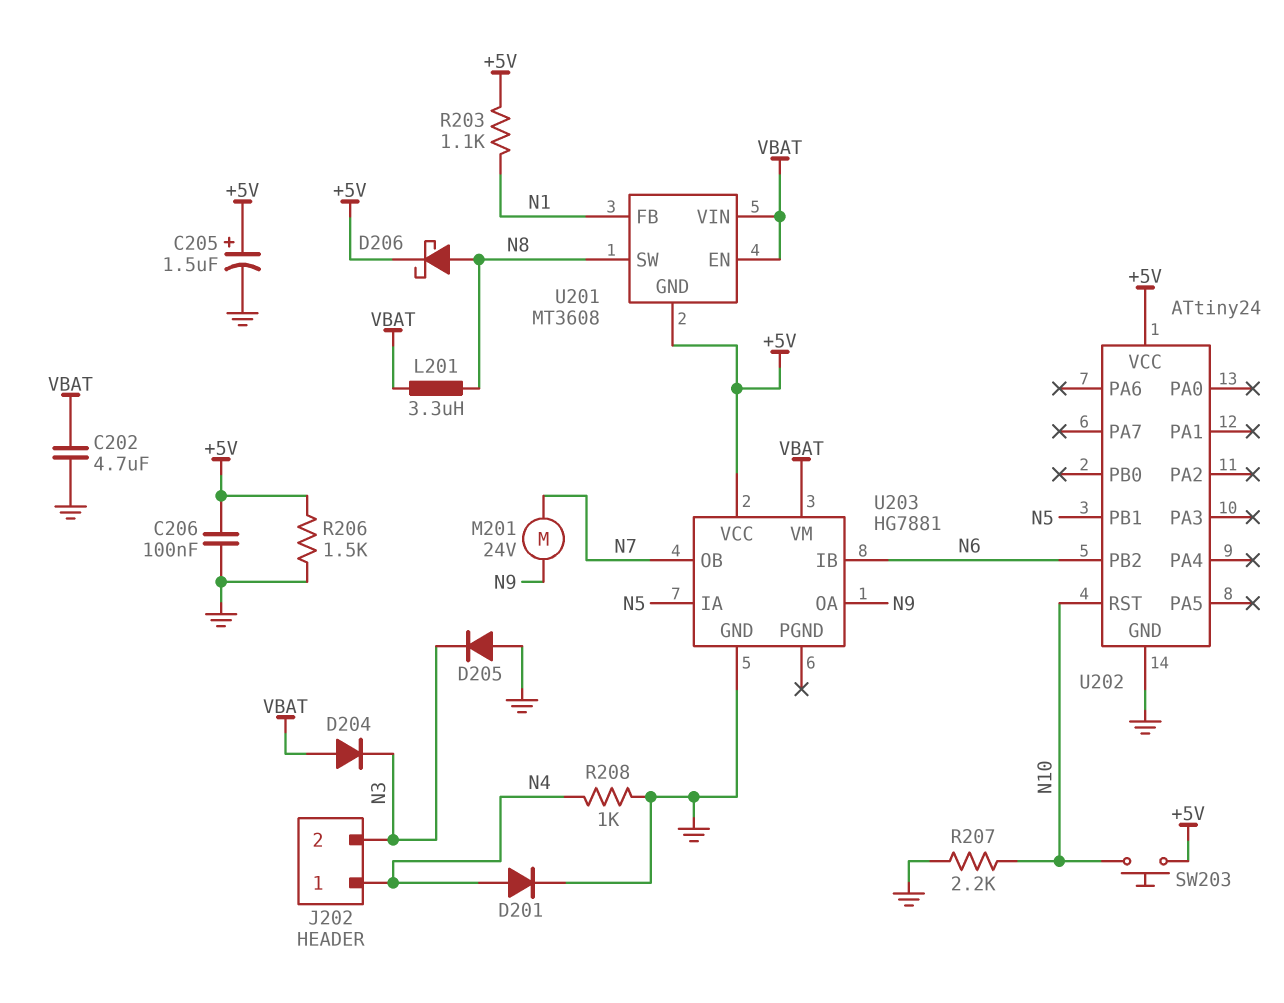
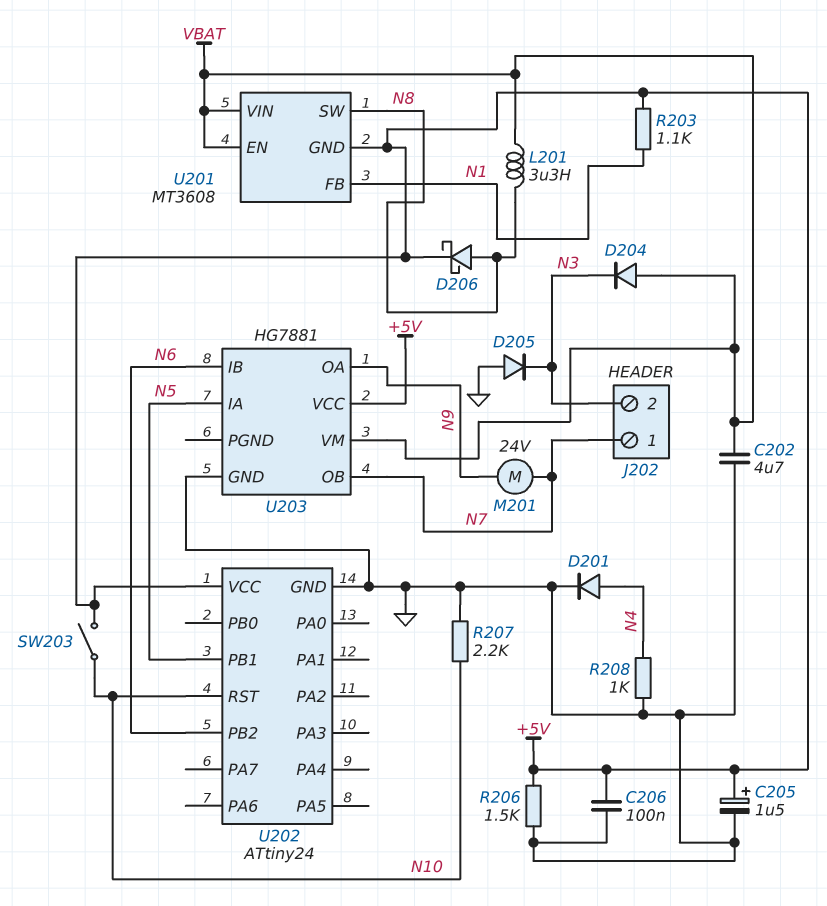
J202 pin 1: N4 -> N7
SW203: button (+5V, N10) -> switch (+5V, N10)

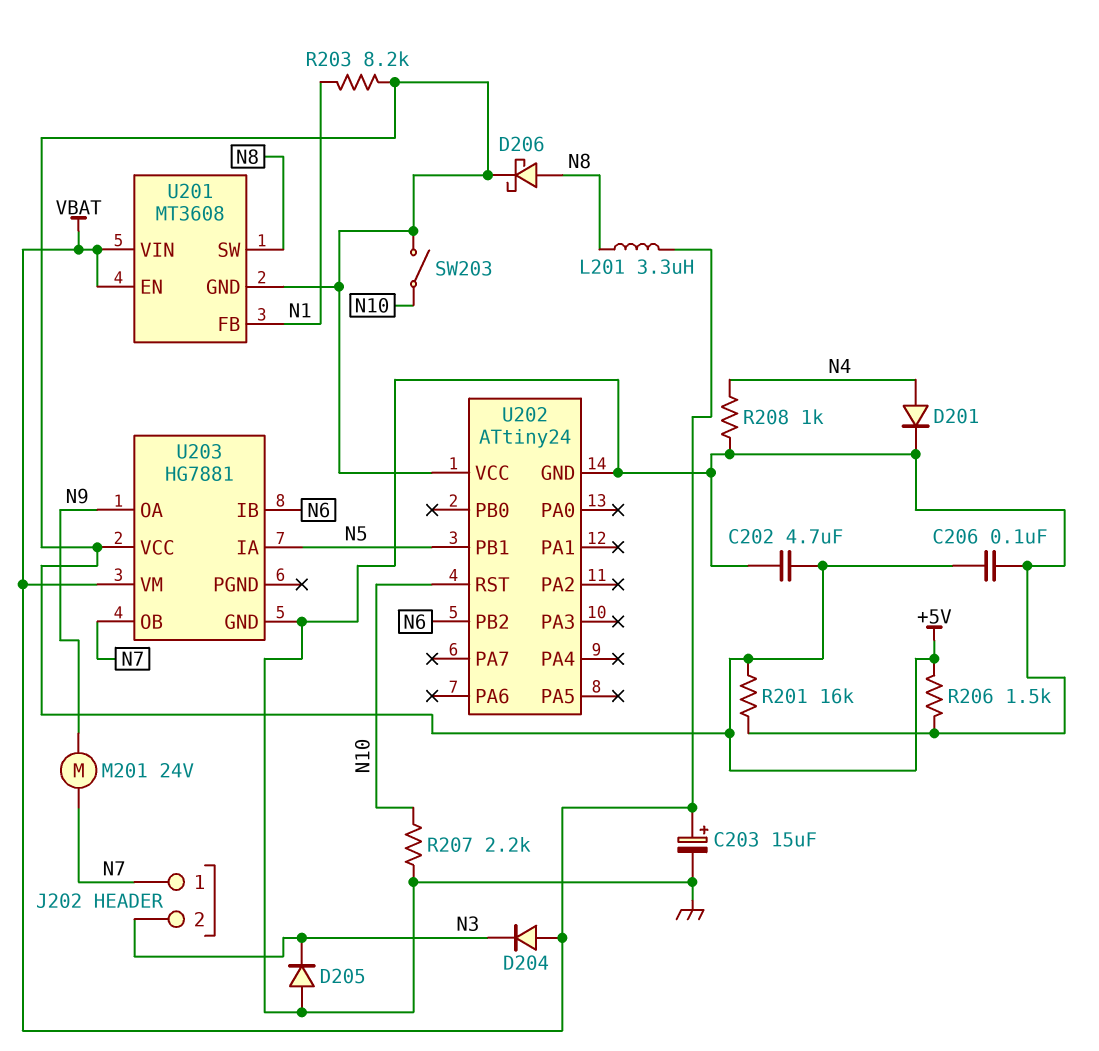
C202: 4.7uF (GND, VBAT) -> 4.7uF (+5V, GND)
C203: none -> 15uF (plus VBAT, minus GND)
C205: 1.5uF (plus +5V, minus GND) -> none
R201: none -> 16k (+5V, GND)
R203: 1.1k (+5V, N1) -> 8.2k (+5V, N1)

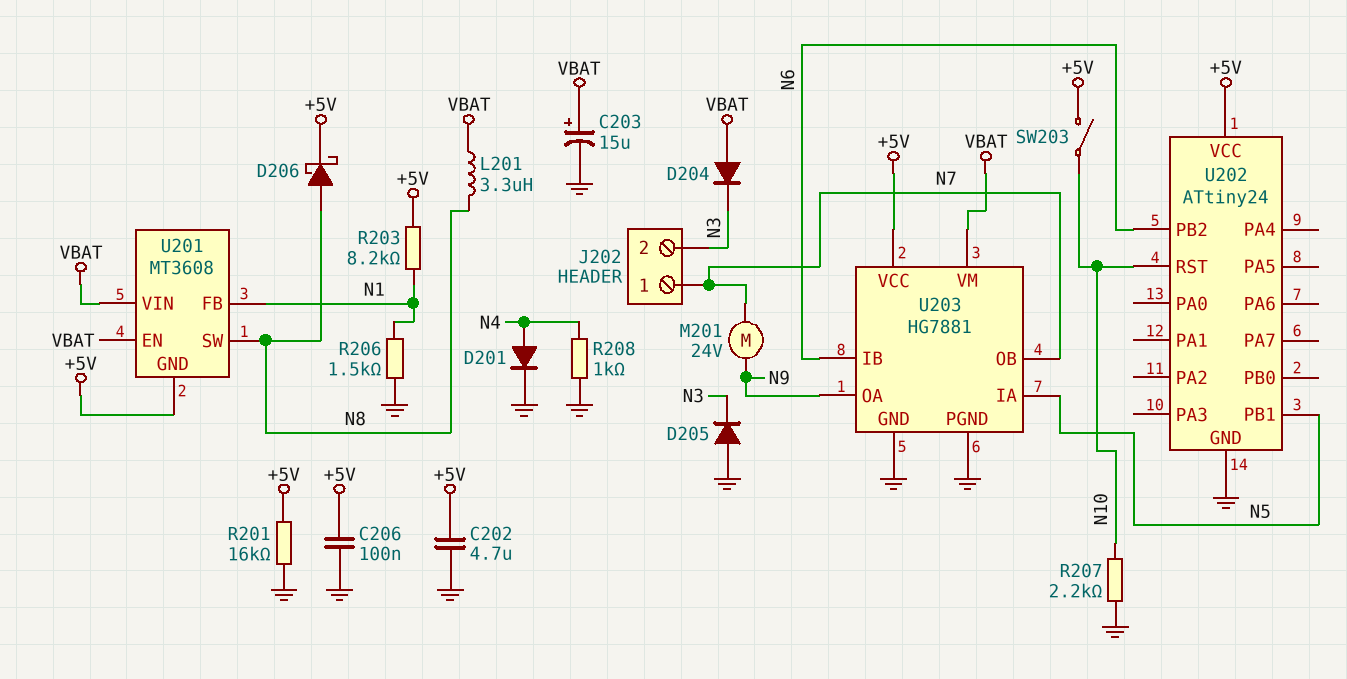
R206: 1.5k (+5V, GND) -> 1.5k (GND, N1)
U203 pin PGND: none -> GND

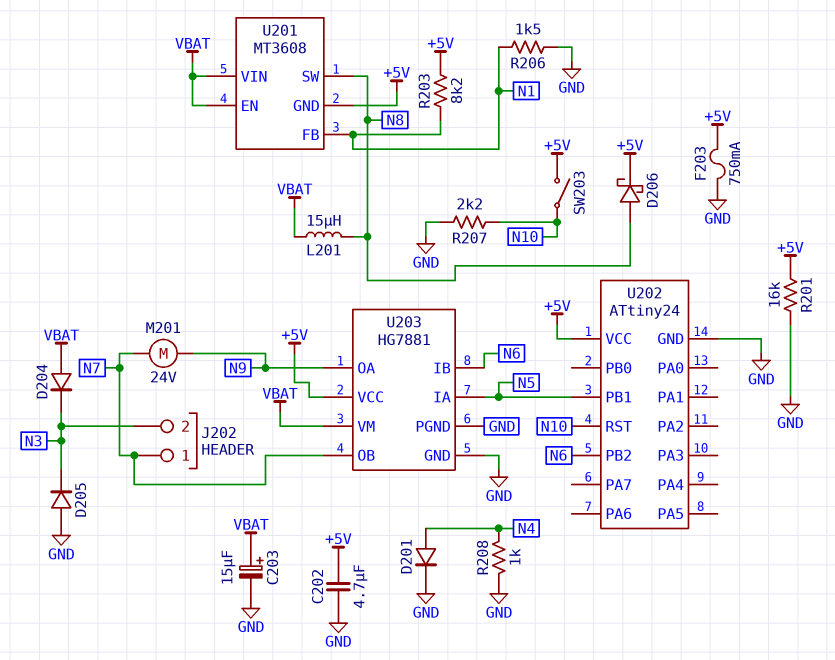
C206: 100nF (+5V, GND) -> none
F203: none -> 750mA (+5V, GND)
L201: 3.3uH (N8, VBAT) -> 15uH (N8, VBAT)

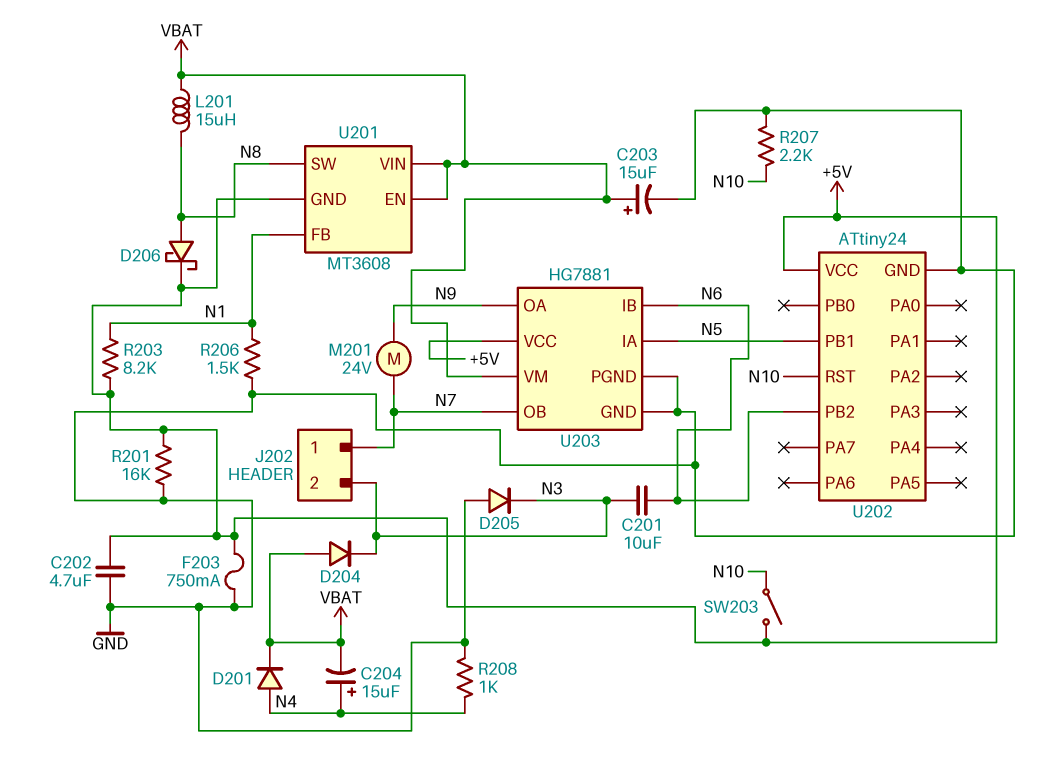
C201: none -> 10uF (N3, N6)
C204: none -> 15uF (plus N4, minus VBAT)
D201: diode (A N4, K GND) -> diode (A N4, K VBAT)

